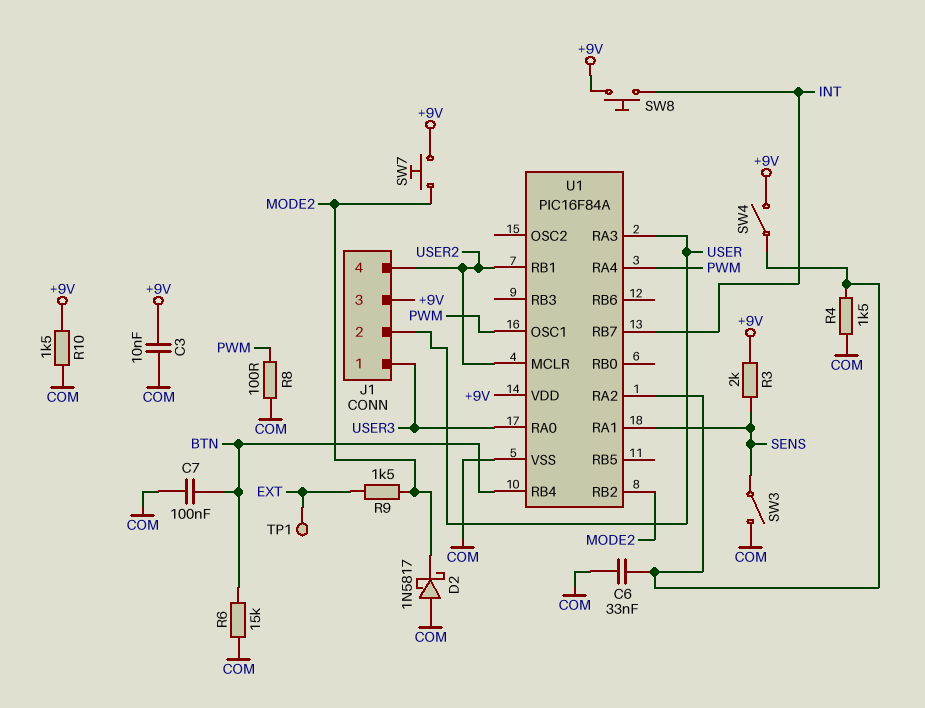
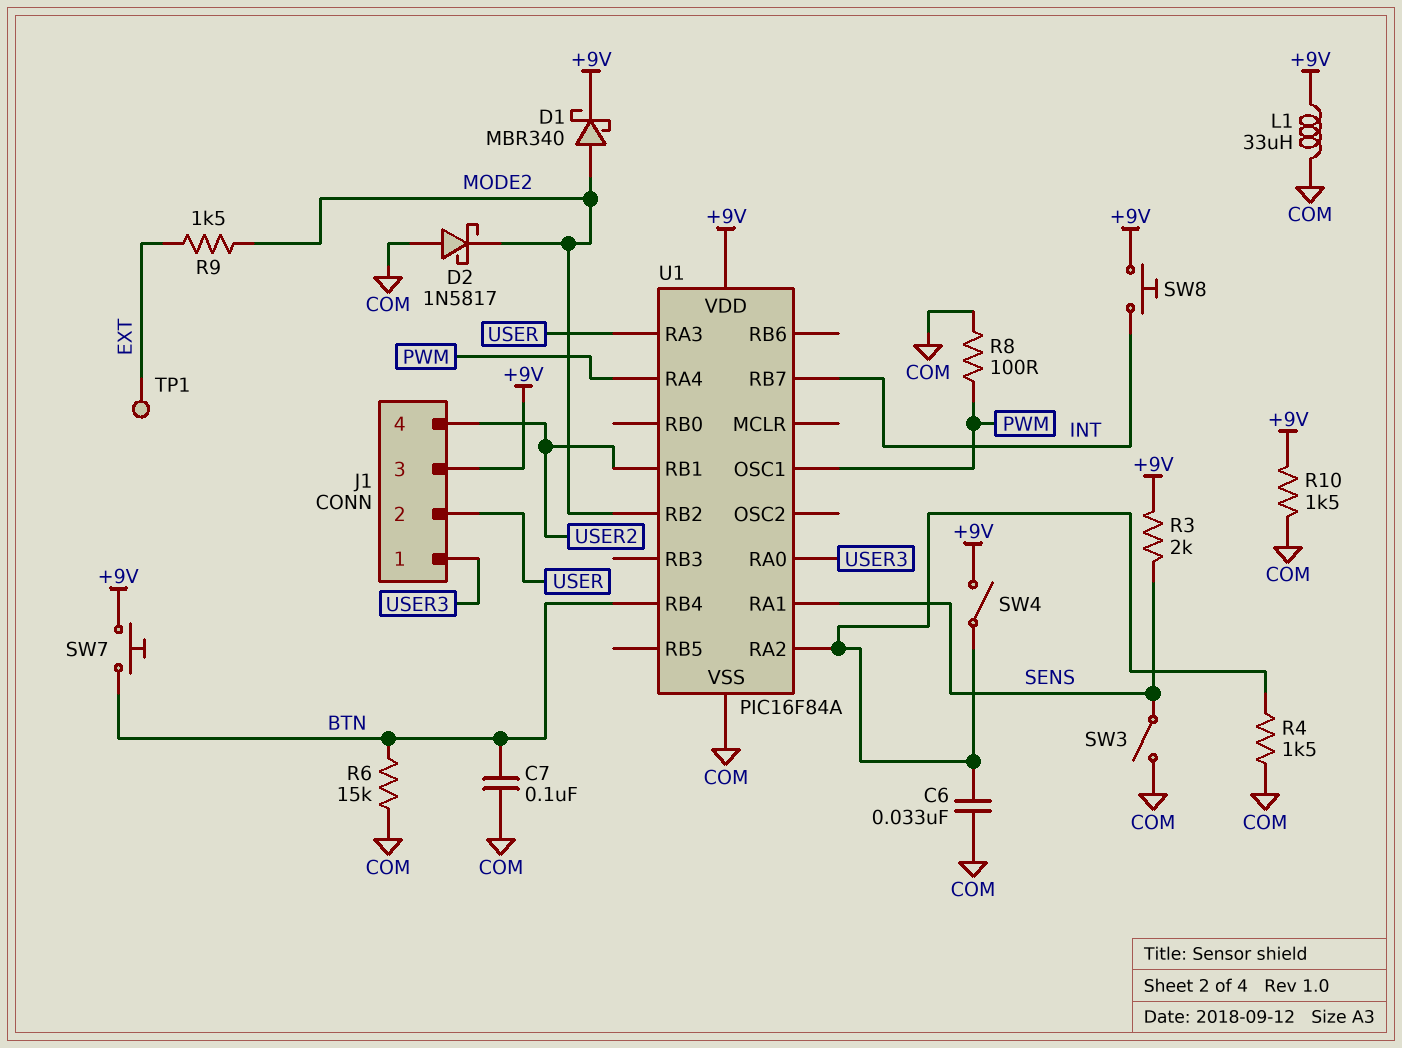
C3: 10nF (+9V, COM) -> none
D1: none -> schottky MBR340 (A MODE2, K +9V)
L1: none -> 33uH (+9V, COM)
SW7: button (+9V, MODE2) -> button (+9V, BTN)
U1 pin MCLR: USER2 -> none

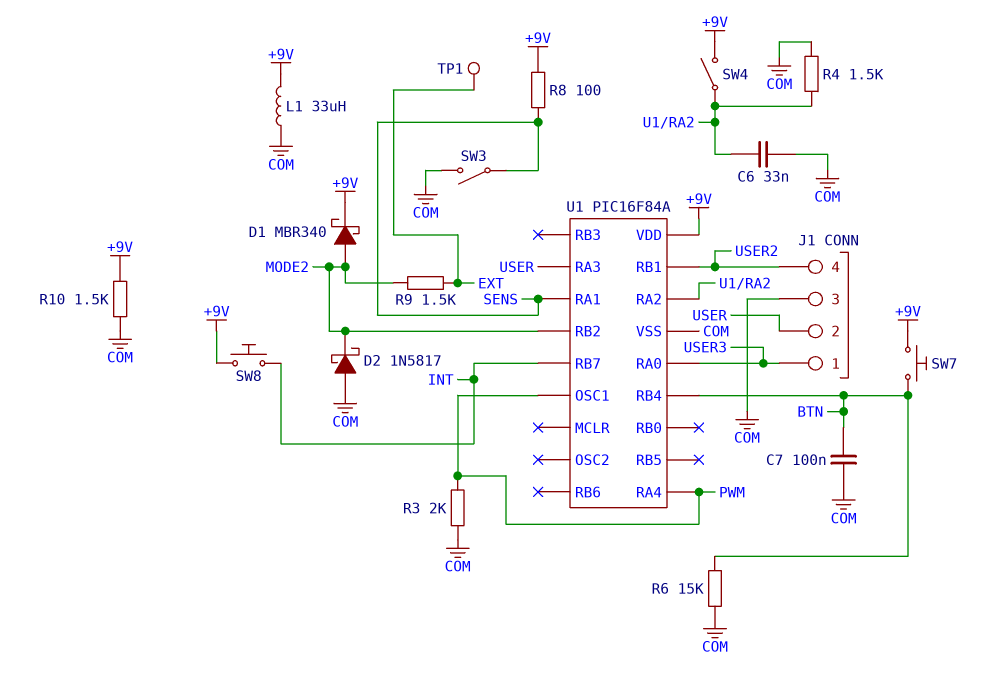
J1 pin 3: +9V -> COM
R3: 2k (+9V, SENS) -> 2k (COM, PWM)
R8: 100 (COM, PWM) -> 100 (+9V, SENS)

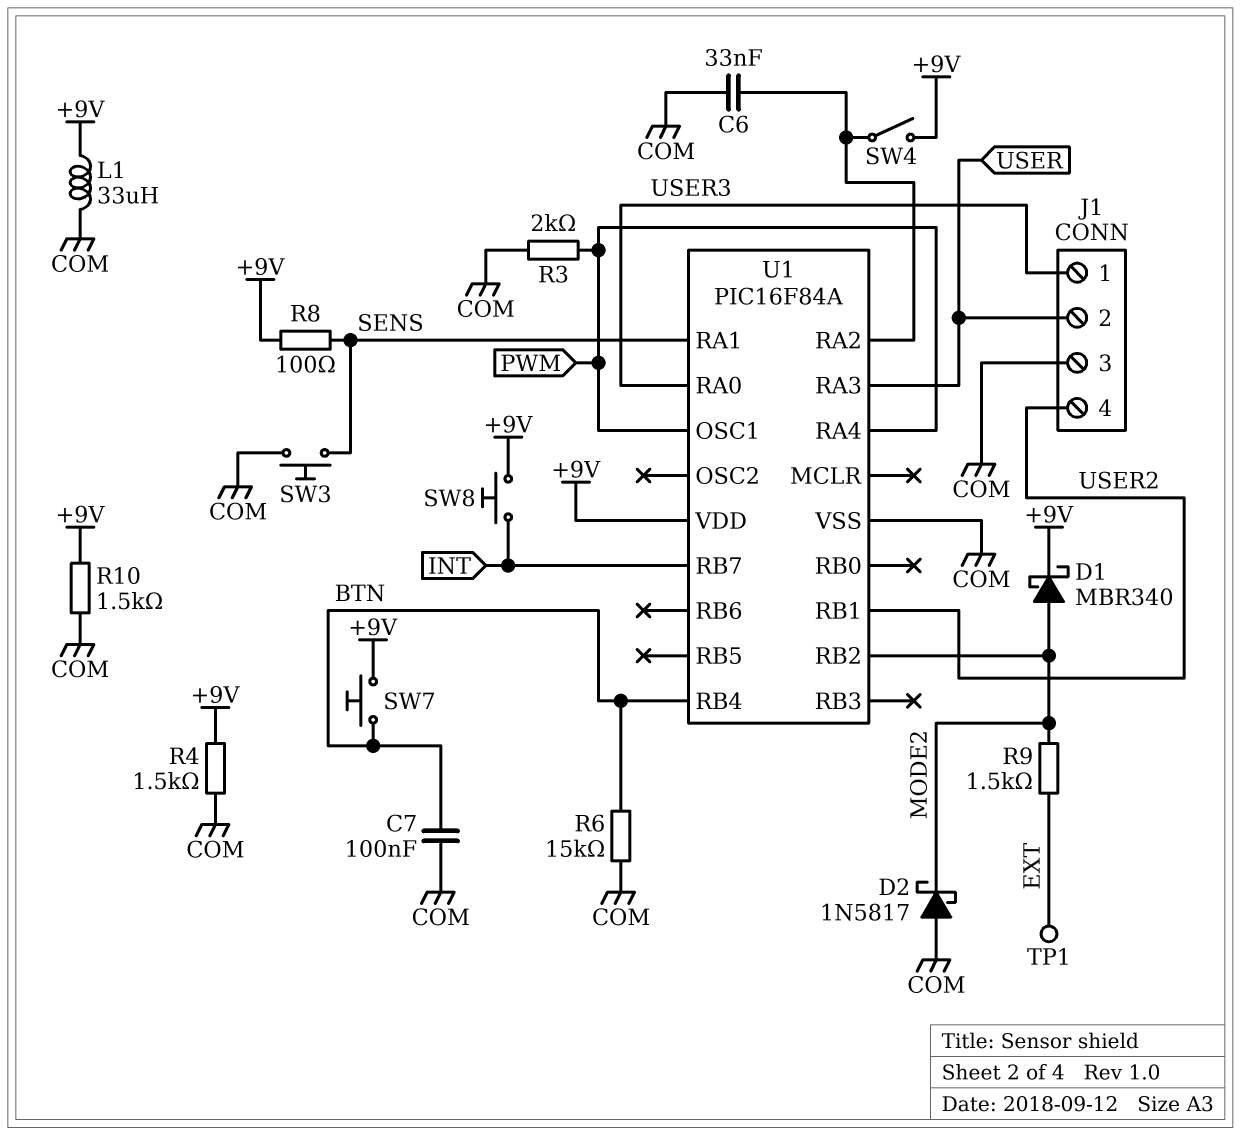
R4: 1.5k (COM, U1/RA2) -> 1.5k (+9V, COM)
SW3: switch (COM, SENS) -> button (COM, SENS)

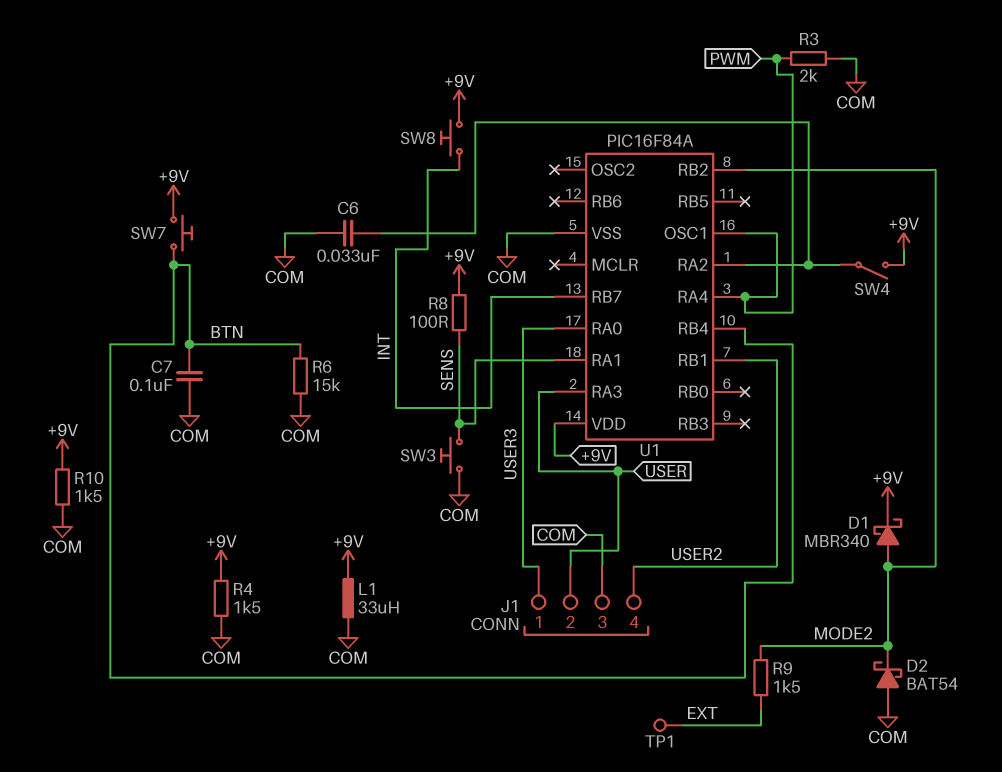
D2: schottky 1N5817 (A COM, K MODE2) -> schottky BAT54 (A COM, K MODE2)

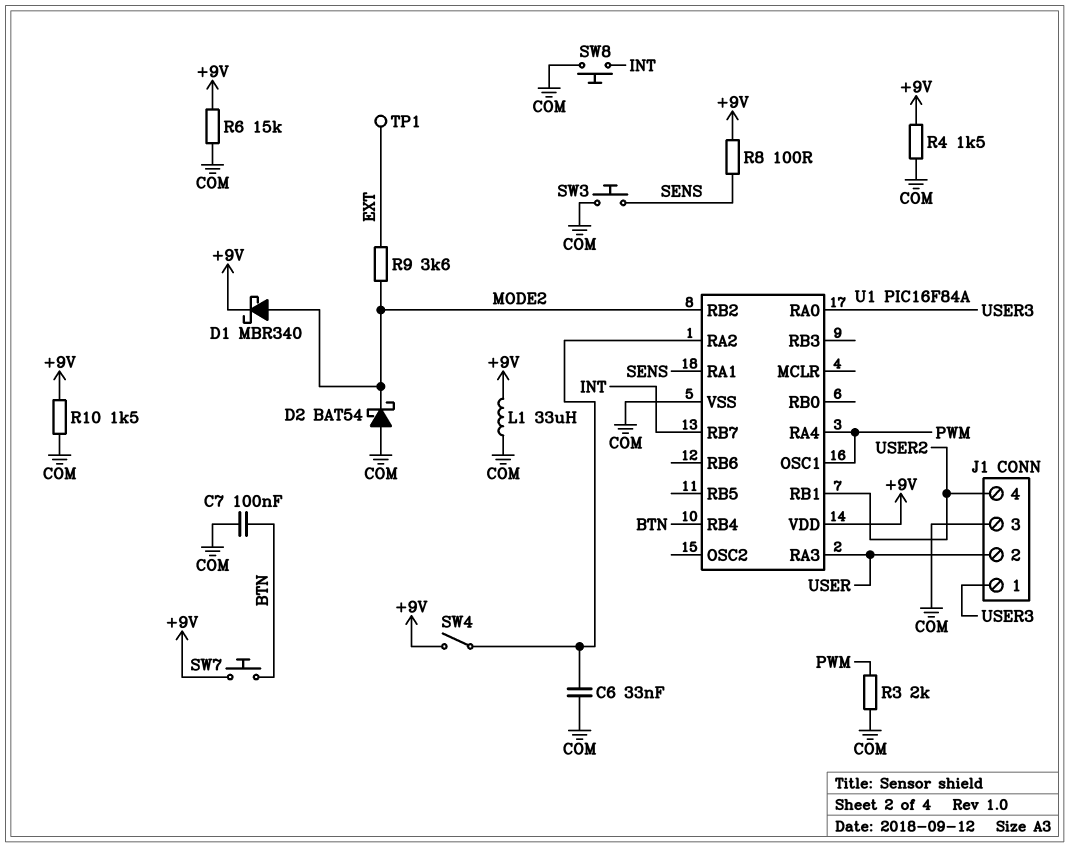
R6: 15k (BTN, COM) -> 15k (+9V, COM)
R9: 1.5k (EXT, MODE2) -> 3.6k (EXT, MODE2)
SW8: button (+9V, INT) -> button (COM, INT)

